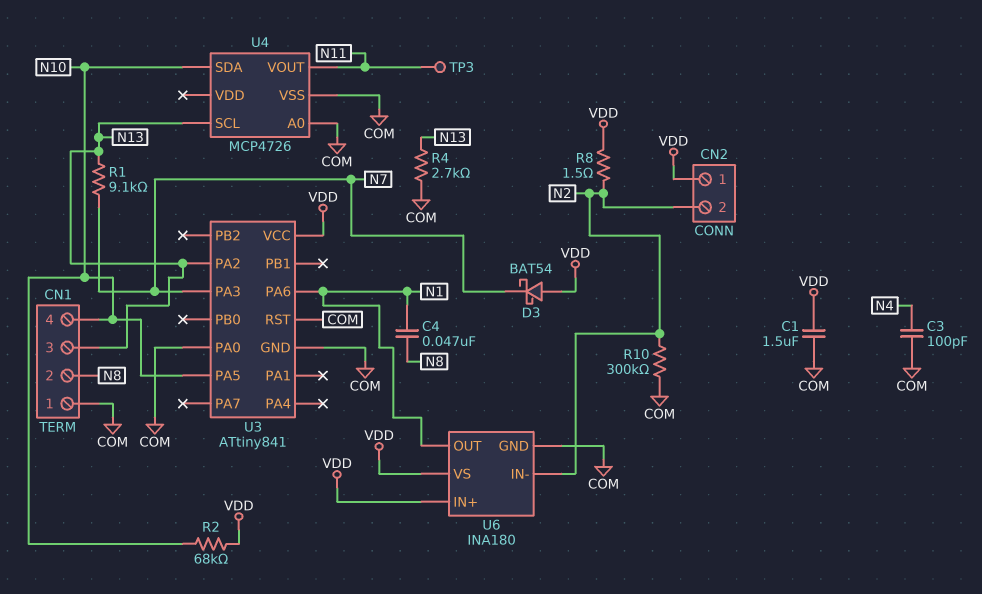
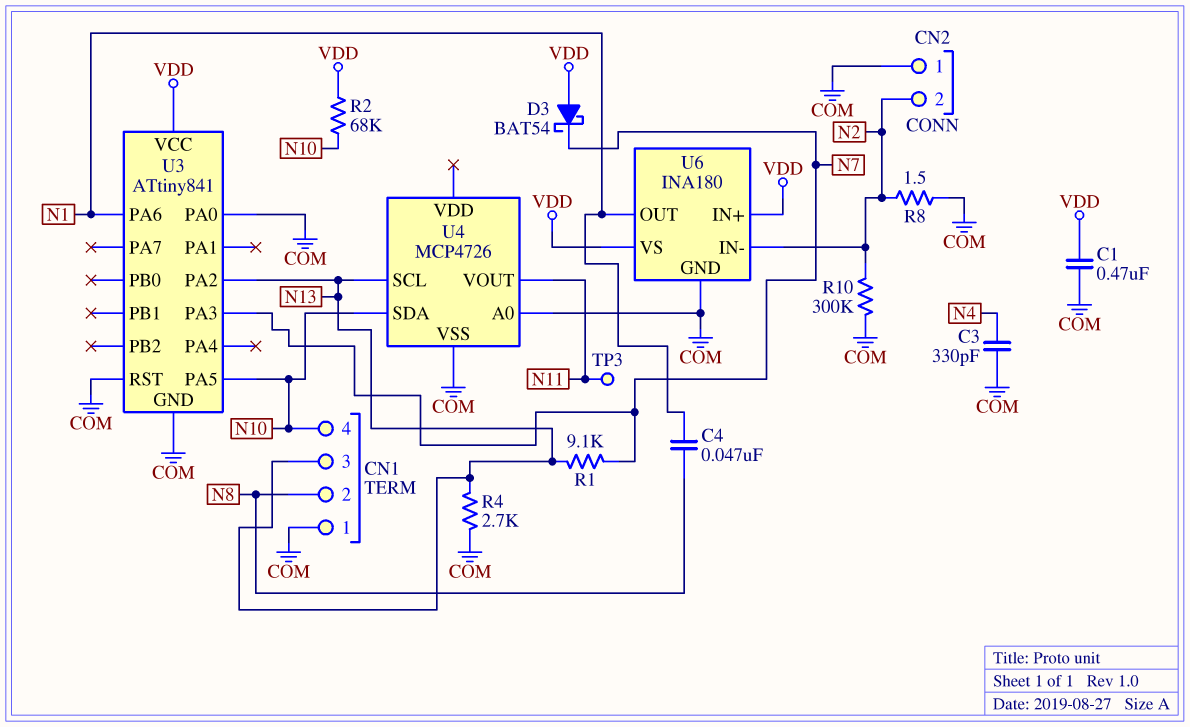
C1: 1.5uF (COM, VDD) -> 470nF (COM, VDD)
C3: 100pF (COM, N4) -> 330pF (COM, N4)
CN2 pin 1: VDD -> COM
R8: 1.5 (N2, VDD) -> 1.5 (COM, N2)

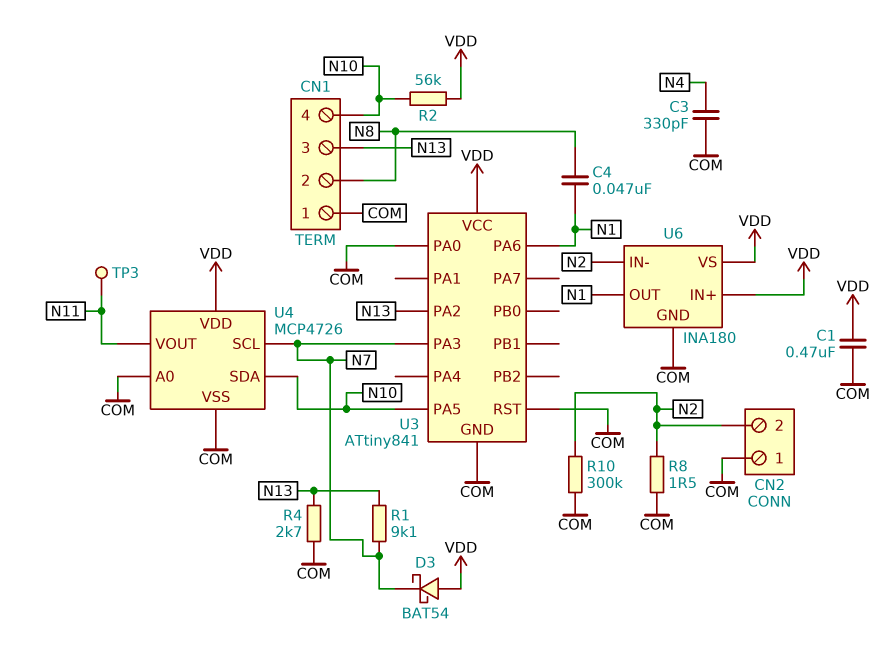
R2: 68k (N10, VDD) -> 56k (N10, VDD)
U4 pin SCL: N13 -> N7
U4 pin VDD: none -> VDD

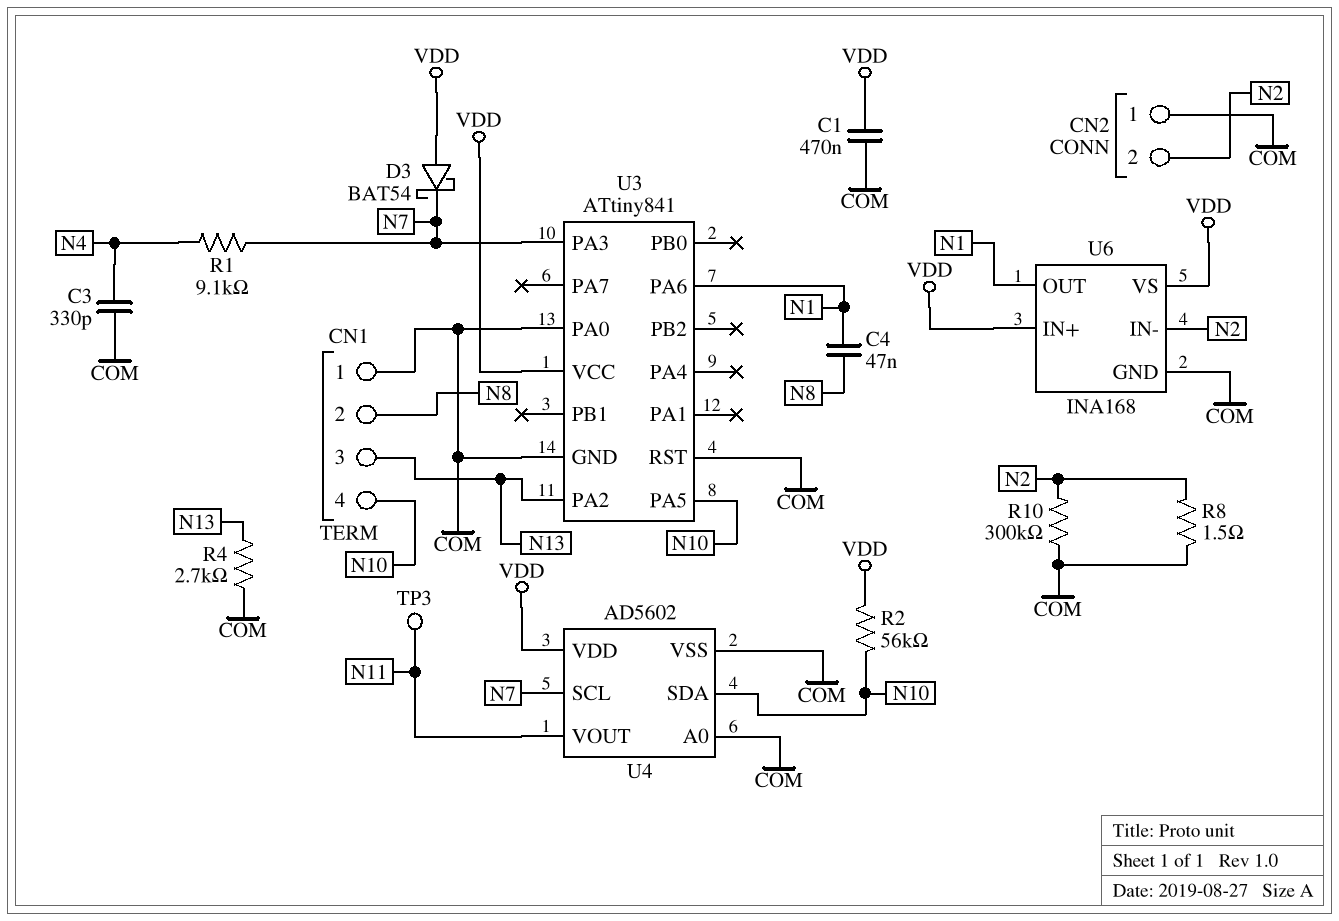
R1: 9.1k (N7, N13) -> 9.1k (N4, N7)
U4: MCP4726 -> AD5602
U6: INA180 -> INA168

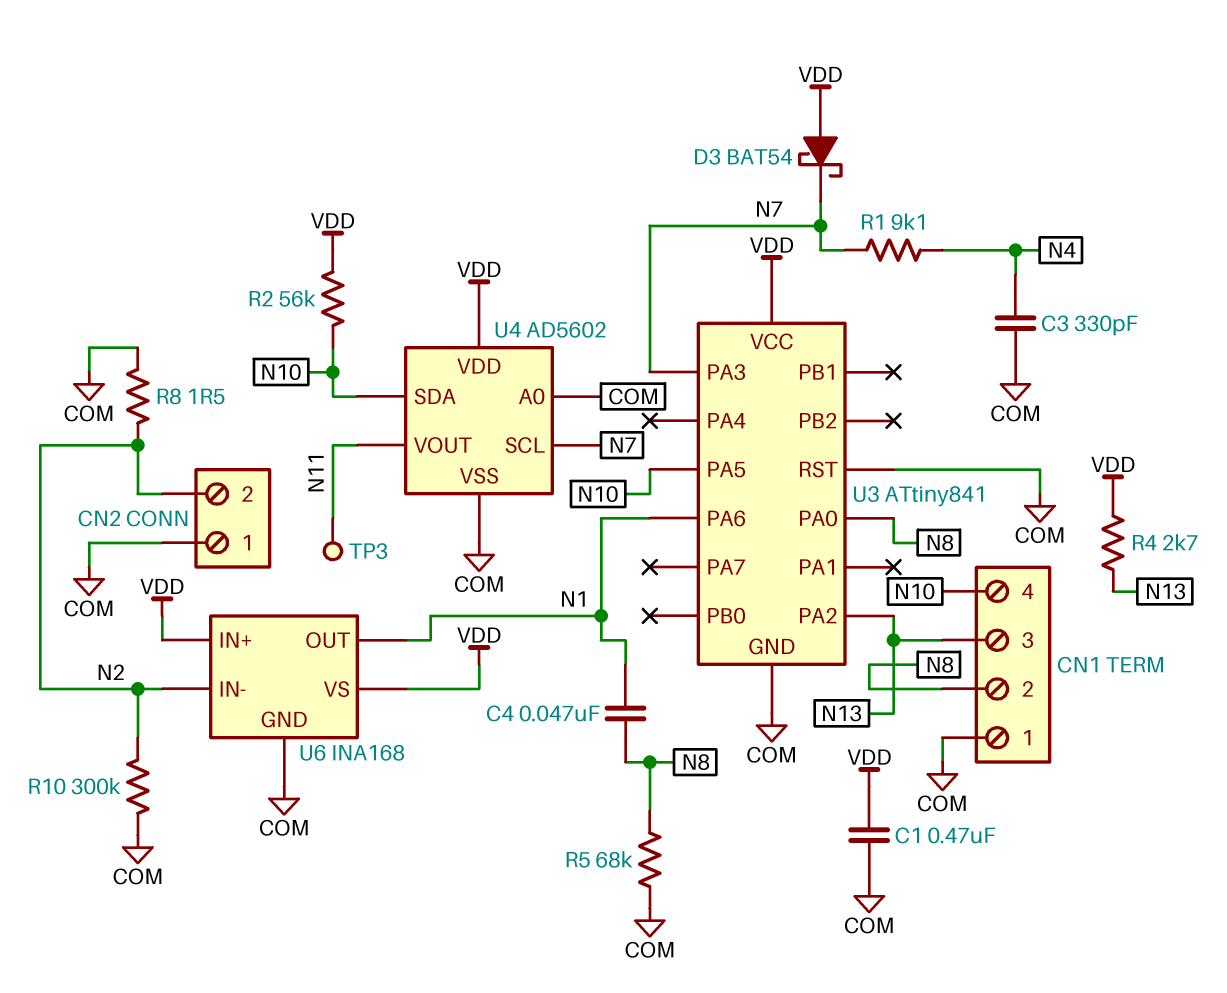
R4: 2.7k (COM, N13) -> 2.7k (N13, VDD)
R5: none -> 68k (COM, N8)
U3 pin PA0: COM -> N8

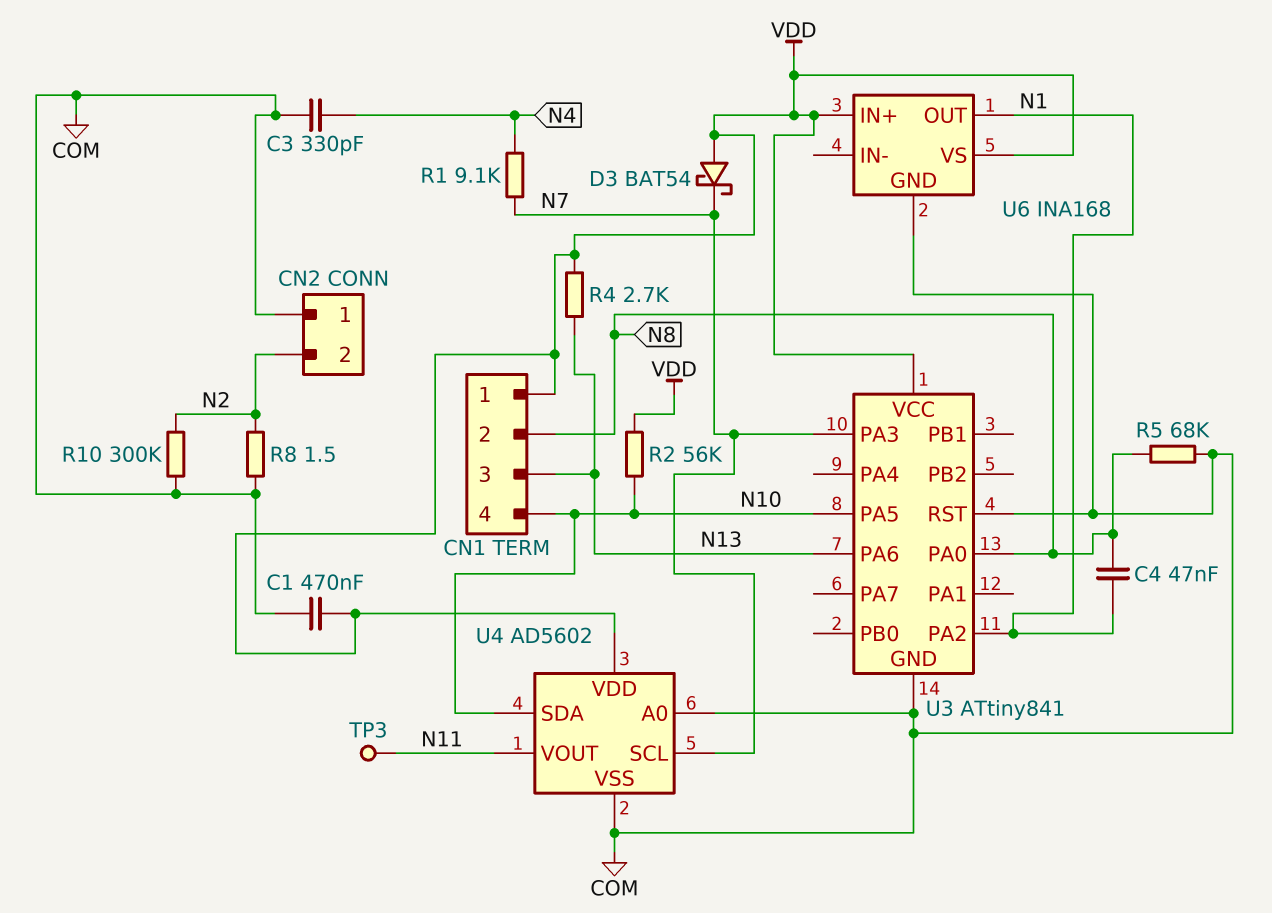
CN1 pin 1: COM -> VDD
U3 pin PA2: N13 -> N1
U3 pin PA6: N1 -> N13
U6 pin IN-: N2 -> none

